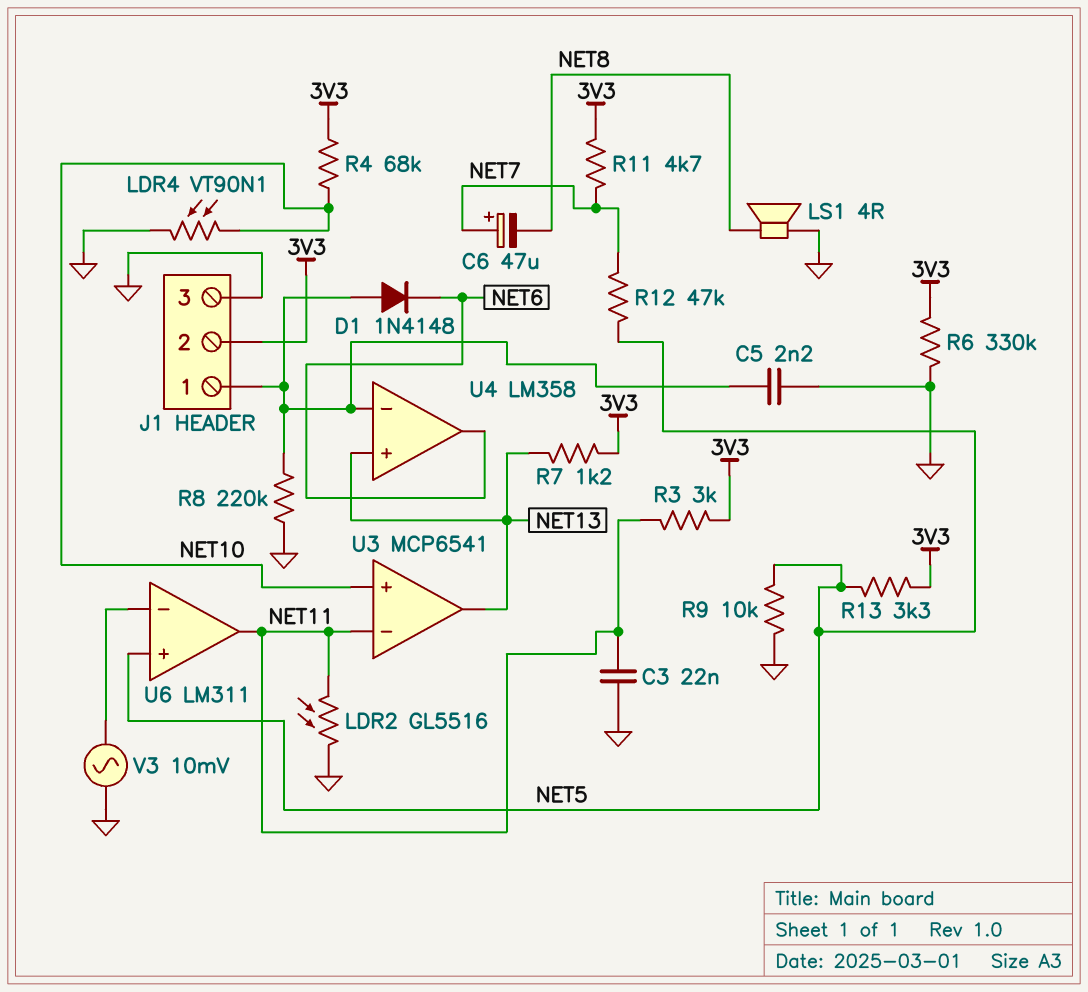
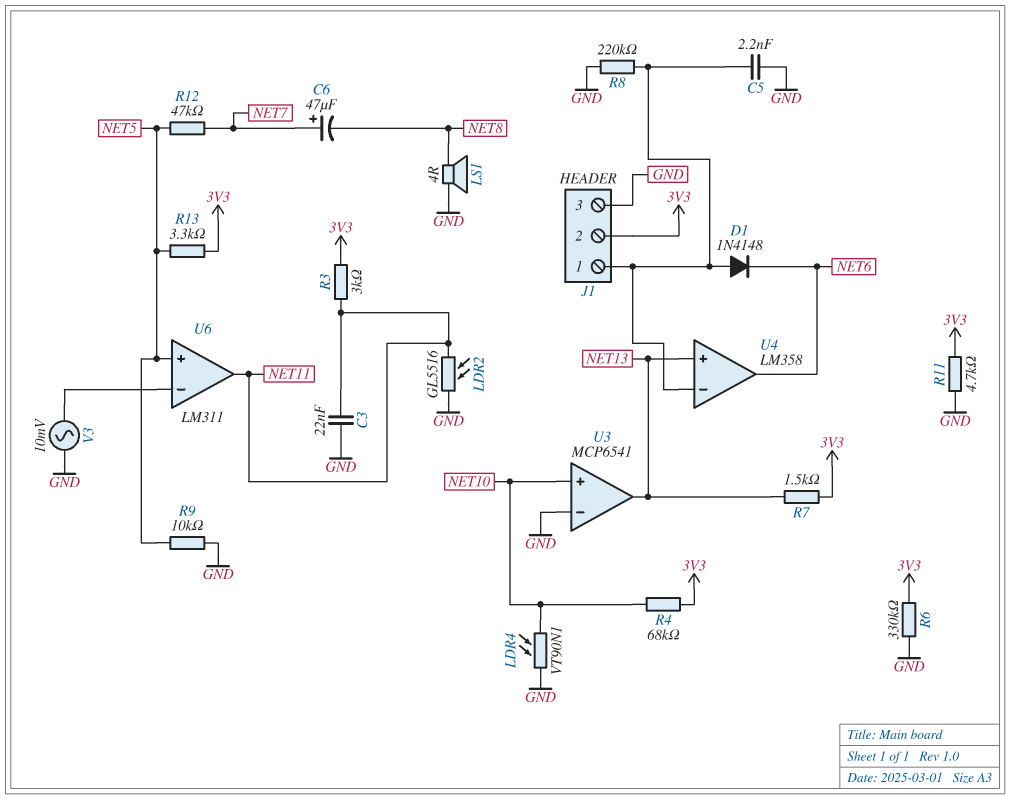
R7: 1.2k (3V3, NET13) -> 1.5k (3V3, NET13)
R11: 4.7k (3V3, NET7) -> 4.7k (3V3, GND)
U3 pin in-: NET11 -> GND

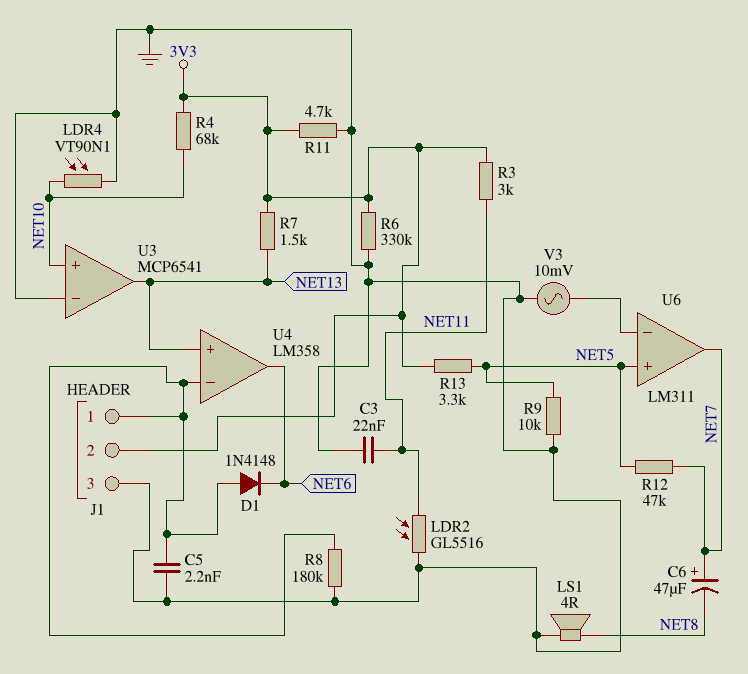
R8: 220k (GND, J1/1) -> 180k (GND, J1/1)
U6 pin out: NET11 -> NET7

